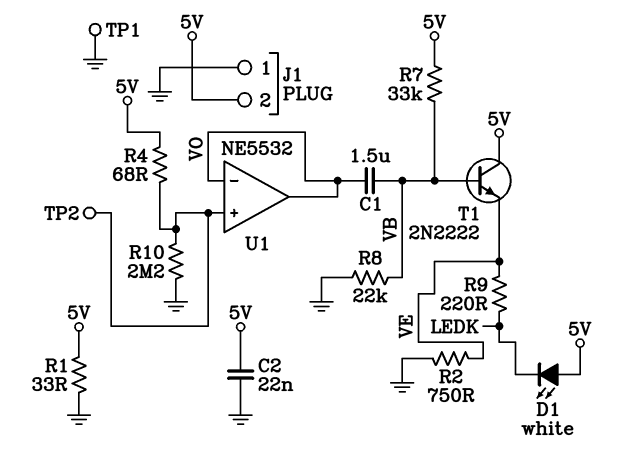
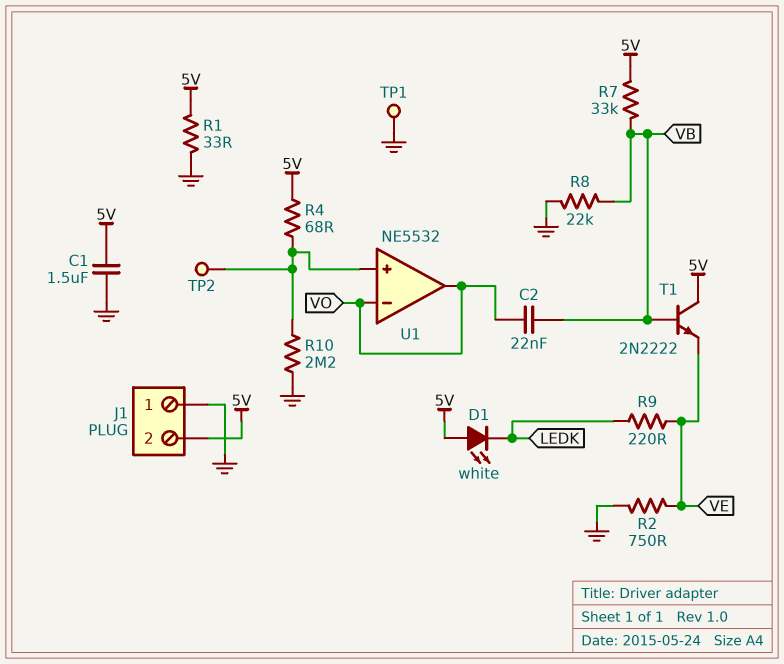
C1: 1.5uF (VB, VO) -> 1.5uF (5V, GND)
C2: 22nF (5V, GND) -> 22nF (VB, VO)

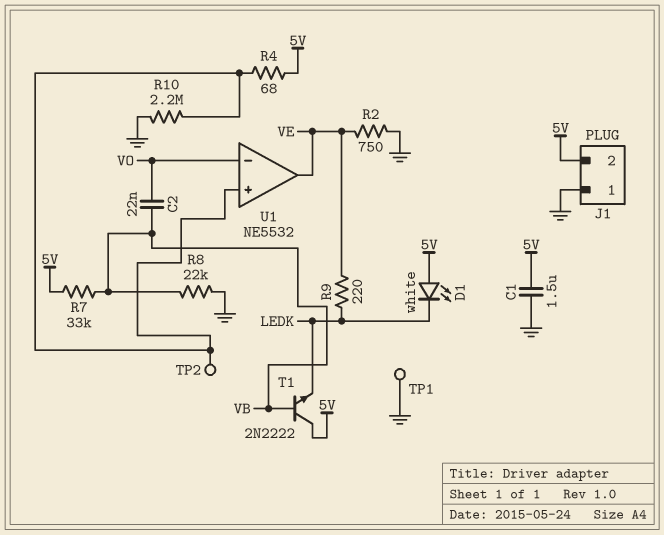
R1: 33 (5V, GND) -> none
T1: NPN 2N2222 (B VB, C 5V, E VE) -> NPN 2N2222 (B VB, C 5V, E LEDK)
U1 pin out: VO -> VE

